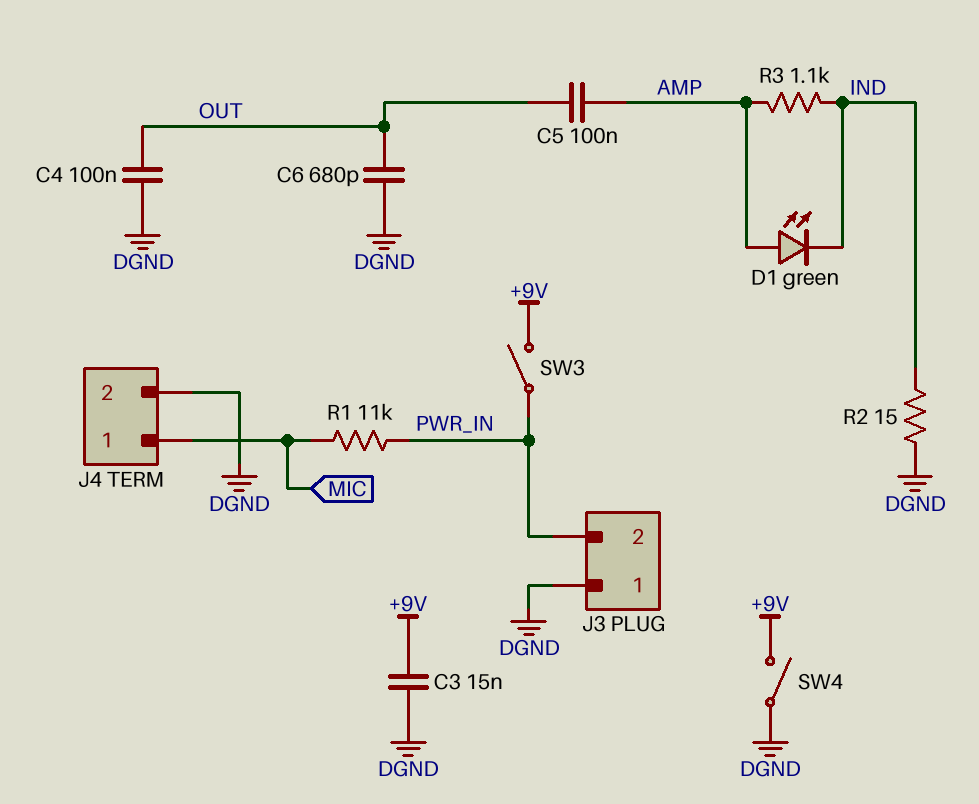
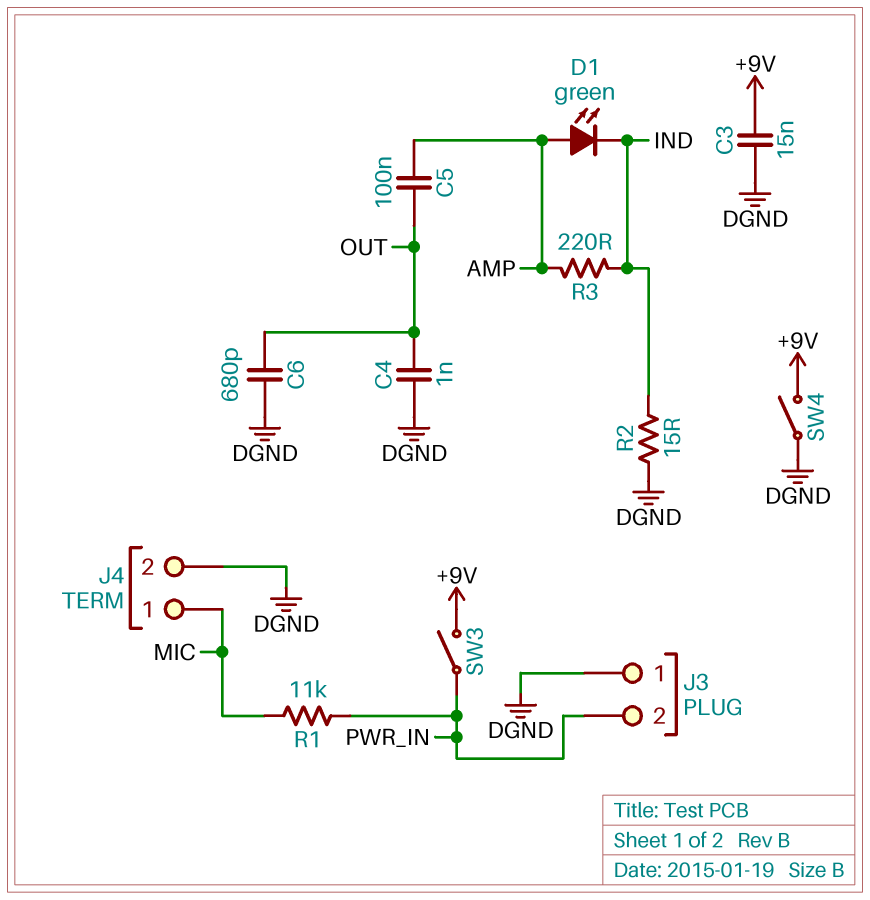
C4: 100nF (DGND, OUT) -> 1nF (DGND, OUT)
R3: 1.1k (AMP, IND) -> 220 (AMP, IND)

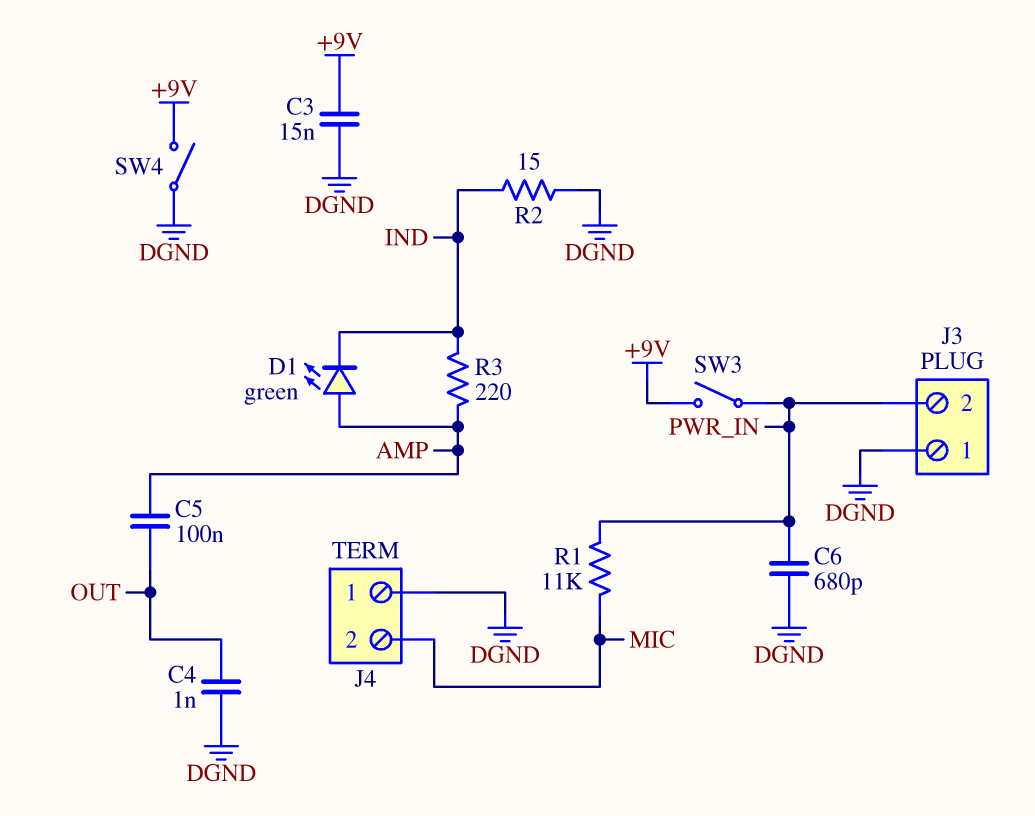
C6: 680pF (DGND, OUT) -> 680pF (DGND, PWR_IN)
J4 pin 1: MIC -> DGND
J4 pin 2: DGND -> MIC

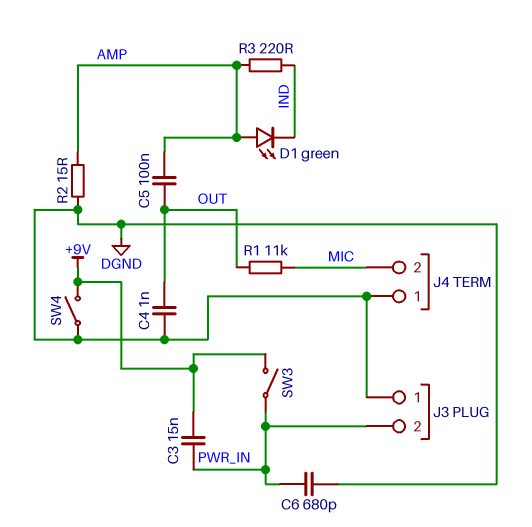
C3: 15nF (+9V, DGND) -> 15nF (+9V, PWR_IN)
R1: 11k (MIC, PWR_IN) -> 11k (MIC, OUT)
R2: 15 (DGND, IND) -> 15 (AMP, DGND)

